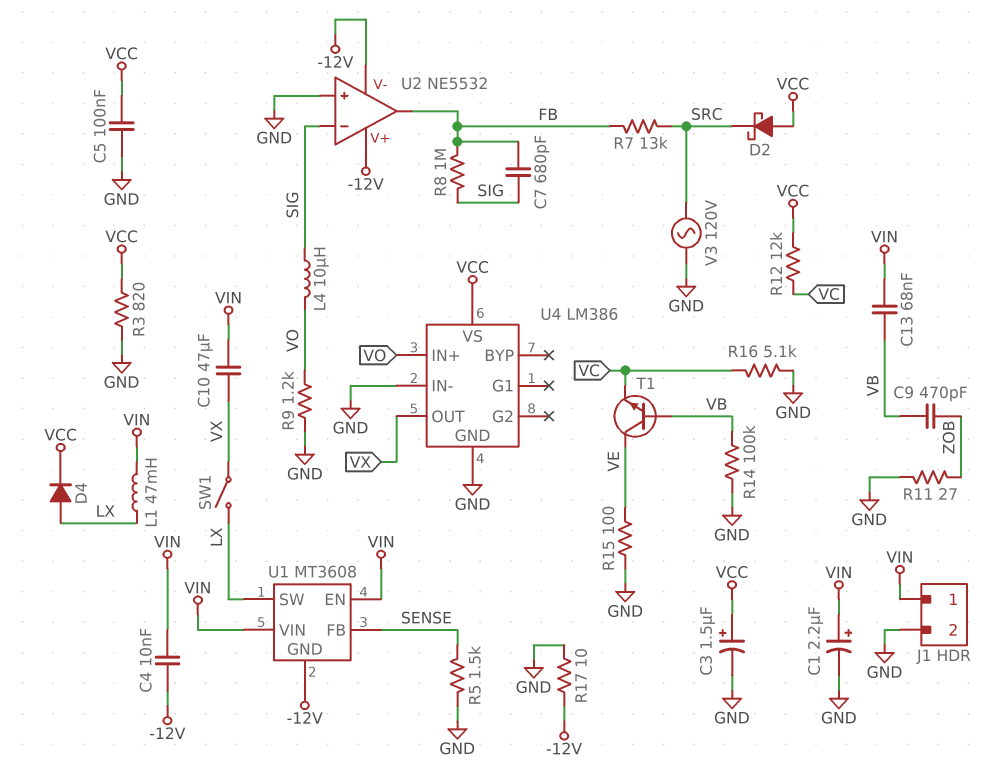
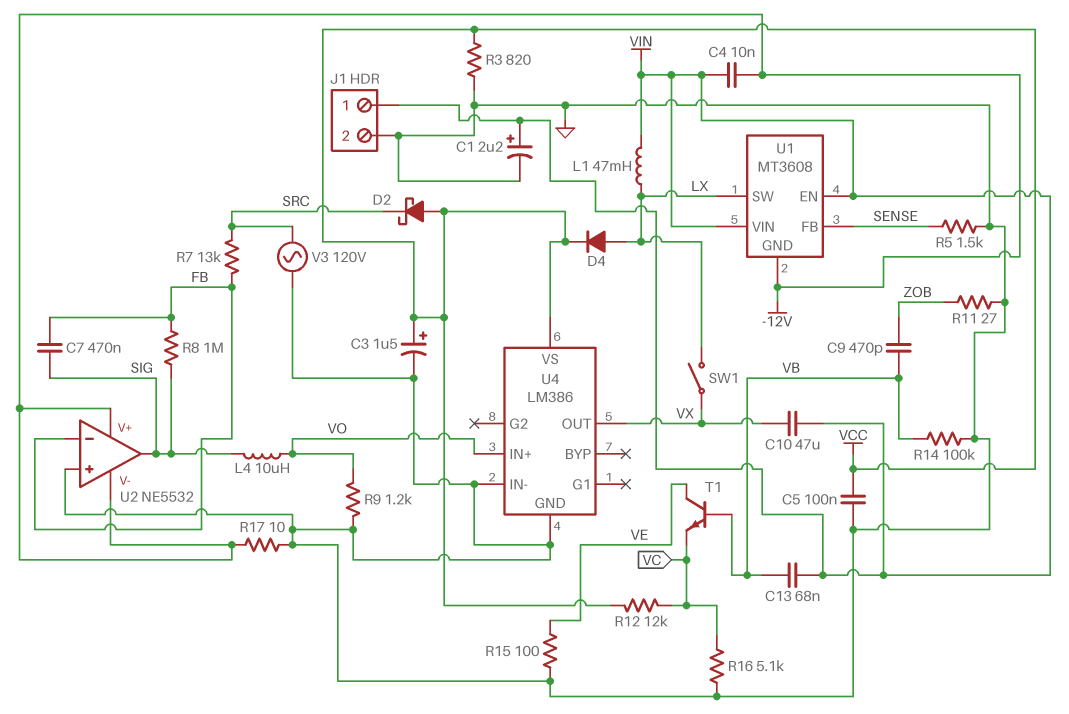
C7: 680pF (FB, SIG) -> 470nF (FB, SIG)
U2 pin in-: SIG -> FB
U2 pin out: FB -> SIG

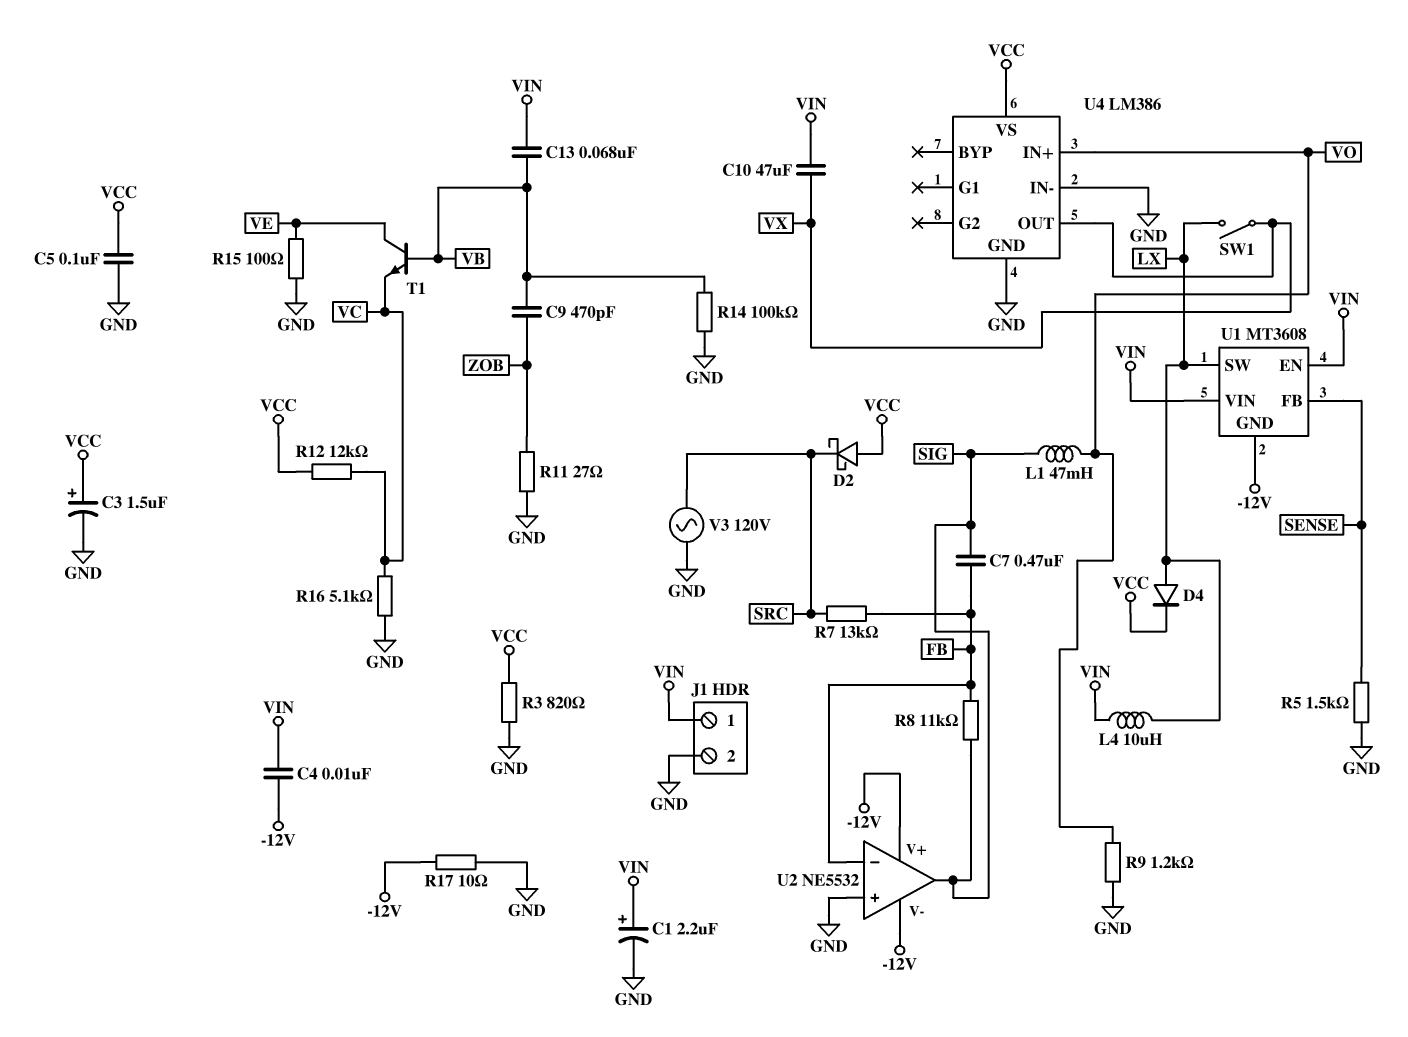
L1: 47mH (LX, VIN) -> 47mH (SIG, VO)
L4: 10uH (SIG, VO) -> 10uH (LX, VIN)
R8: 1M (FB, SIG) -> 11k (FB, SIG)

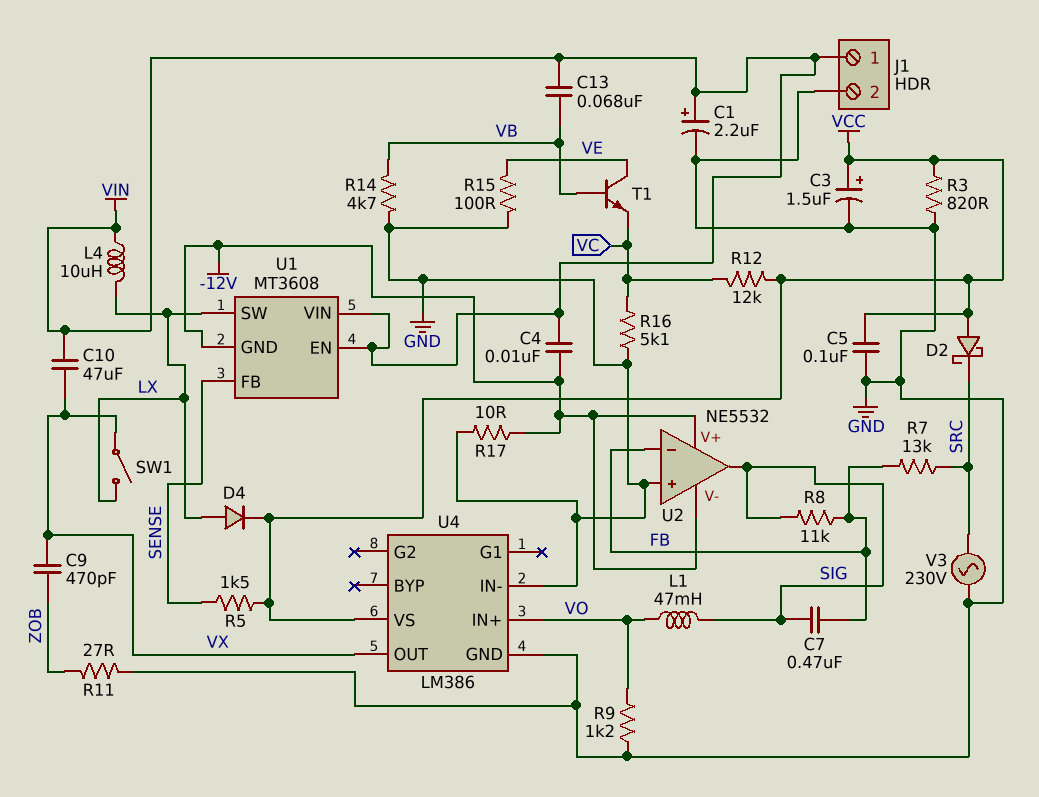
C9: 470pF (VB, ZOB) -> 470pF (VX, ZOB)
R5: 1.5k (GND, SENSE) -> 1.5k (SENSE, VCC)
R14: 100k (GND, VB) -> 4.7k (GND, VB)
V3: AC 120V (GND, SRC) -> AC 230V (GND, SRC)

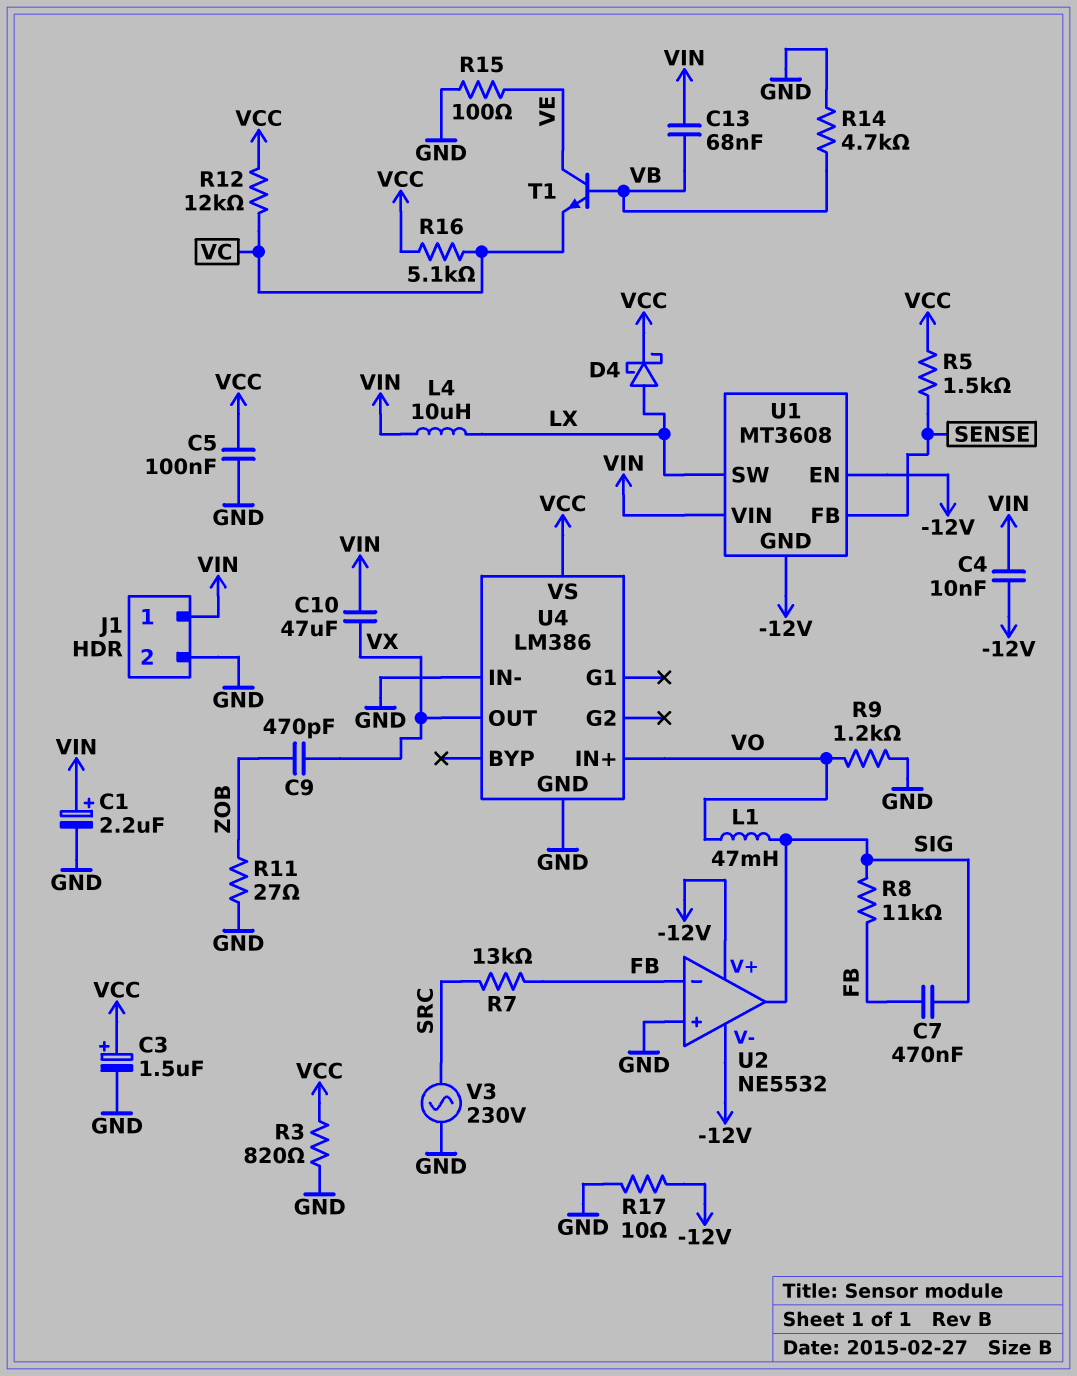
D2: schottky (A VCC, K SRC) -> none
D4: diode (A LX, K VCC) -> schottky (A LX, K VCC)
R16: 5.1k (GND, VC) -> 5.1k (VC, VCC)
SW1: switch (LX, VX) -> none
U1 pin EN: VIN -> -12V

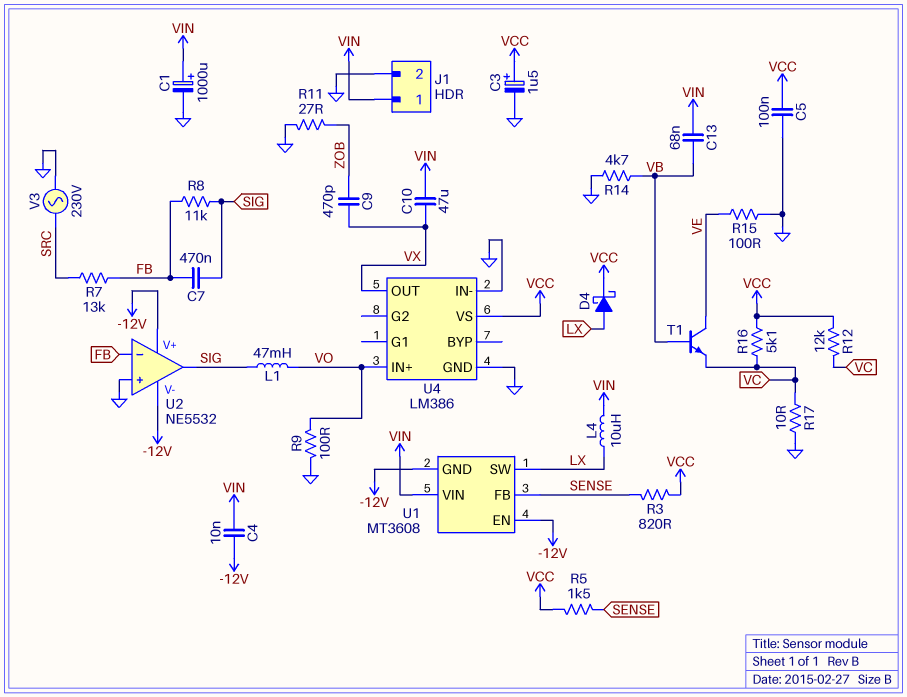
C1: 2.2uF (plus VIN, minus GND) -> 1000uF (plus VIN, minus GND)
R3: 820 (GND, VCC) -> 820 (SENSE, VCC)
R9: 1.2k (GND, VO) -> 100 (GND, VO)
R17: 10 (-12V, GND) -> 10 (GND, VC)

